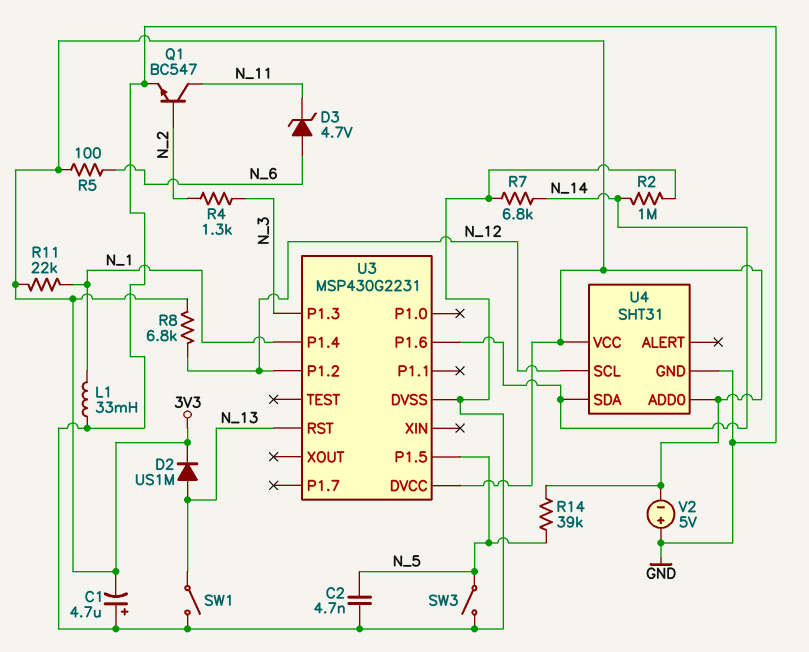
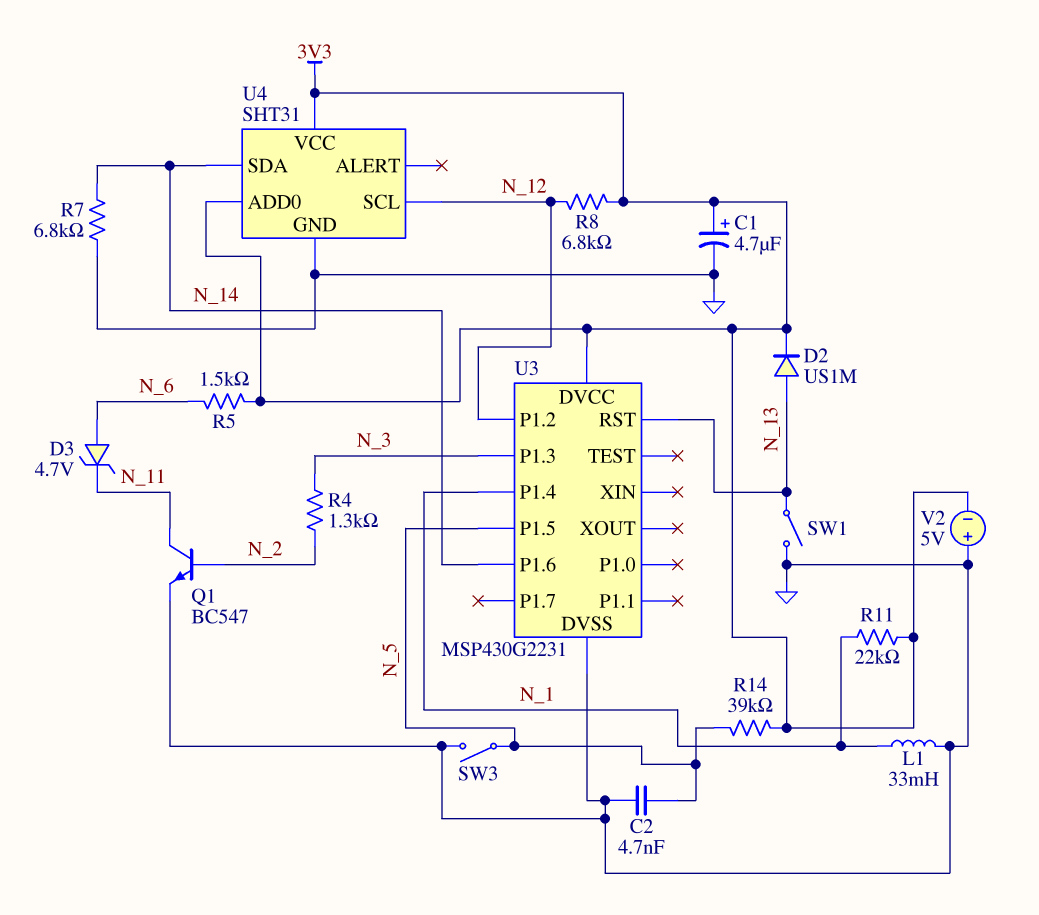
C1: 4.7uF (plus GND, minus 3V3) -> 4.7uF (plus 3V3, minus GND)
R2: 1M (GND, N_14) -> none
R5: 100 (3V3, N_6) -> 1.5k (3V3, N_6)

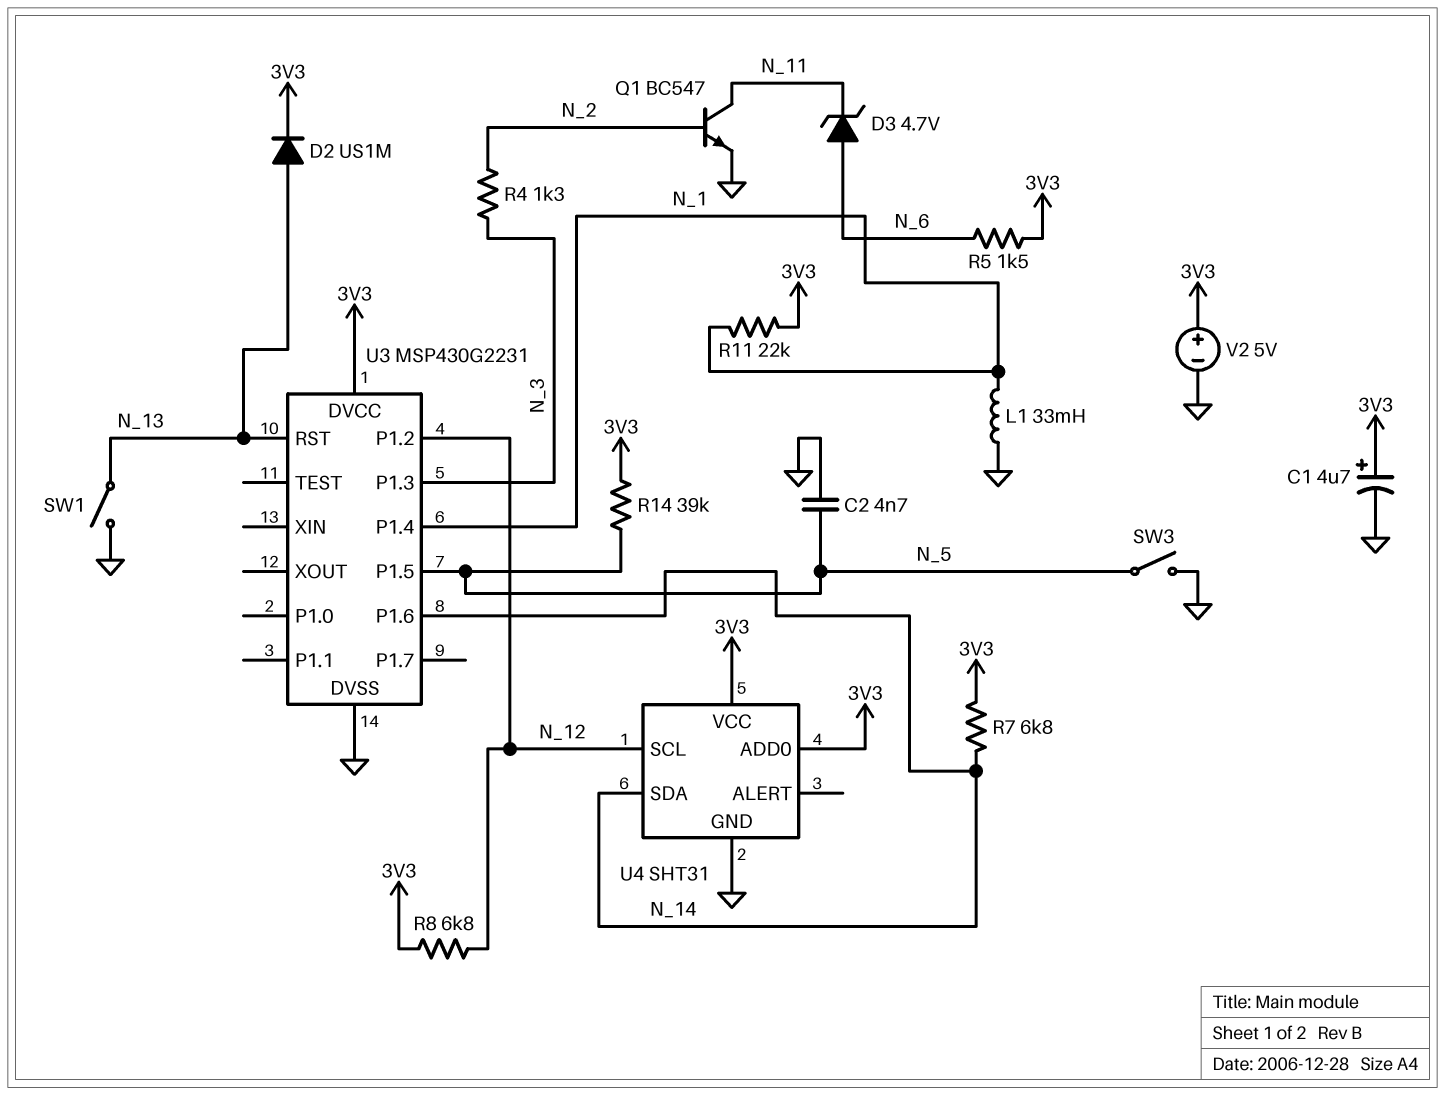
R7: 6.8k (GND, N_14) -> 6.8k (3V3, N_14)
V2: 5V (plus GND, minus 3V3) -> 5V (plus 3V3, minus GND)

